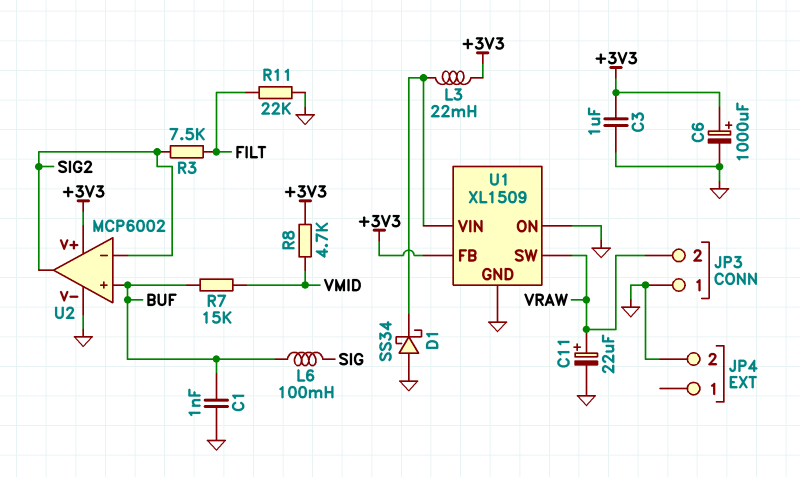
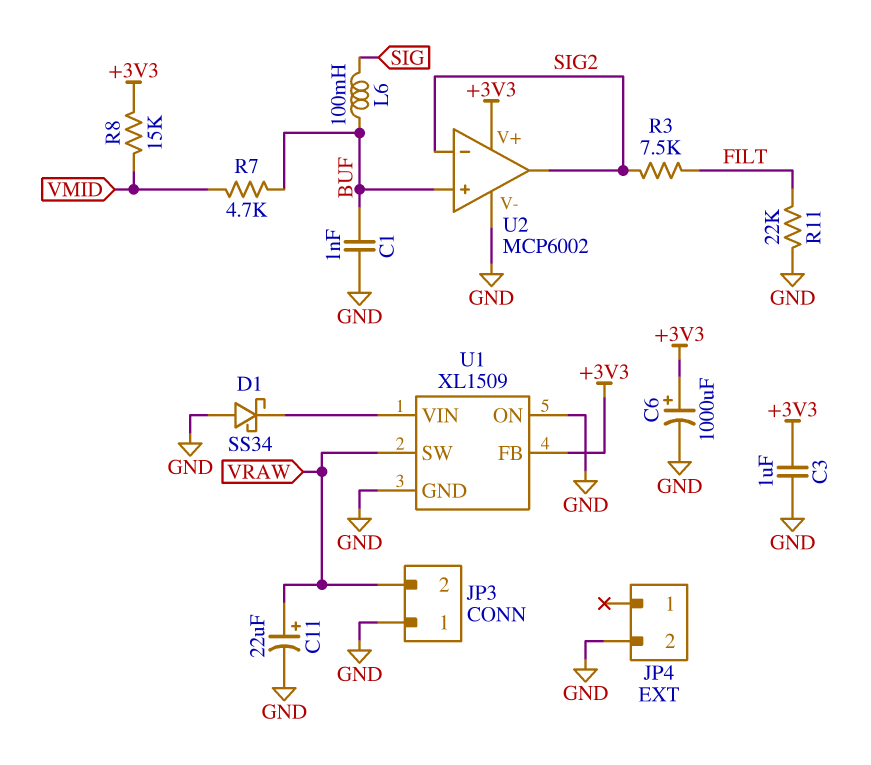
L3: 22mH (+3V3, U1/VIN) -> none
R7: 15k (BUF, VMID) -> 4.7k (BUF, VMID)
R8: 4.7k (+3V3, VMID) -> 15k (+3V3, VMID)

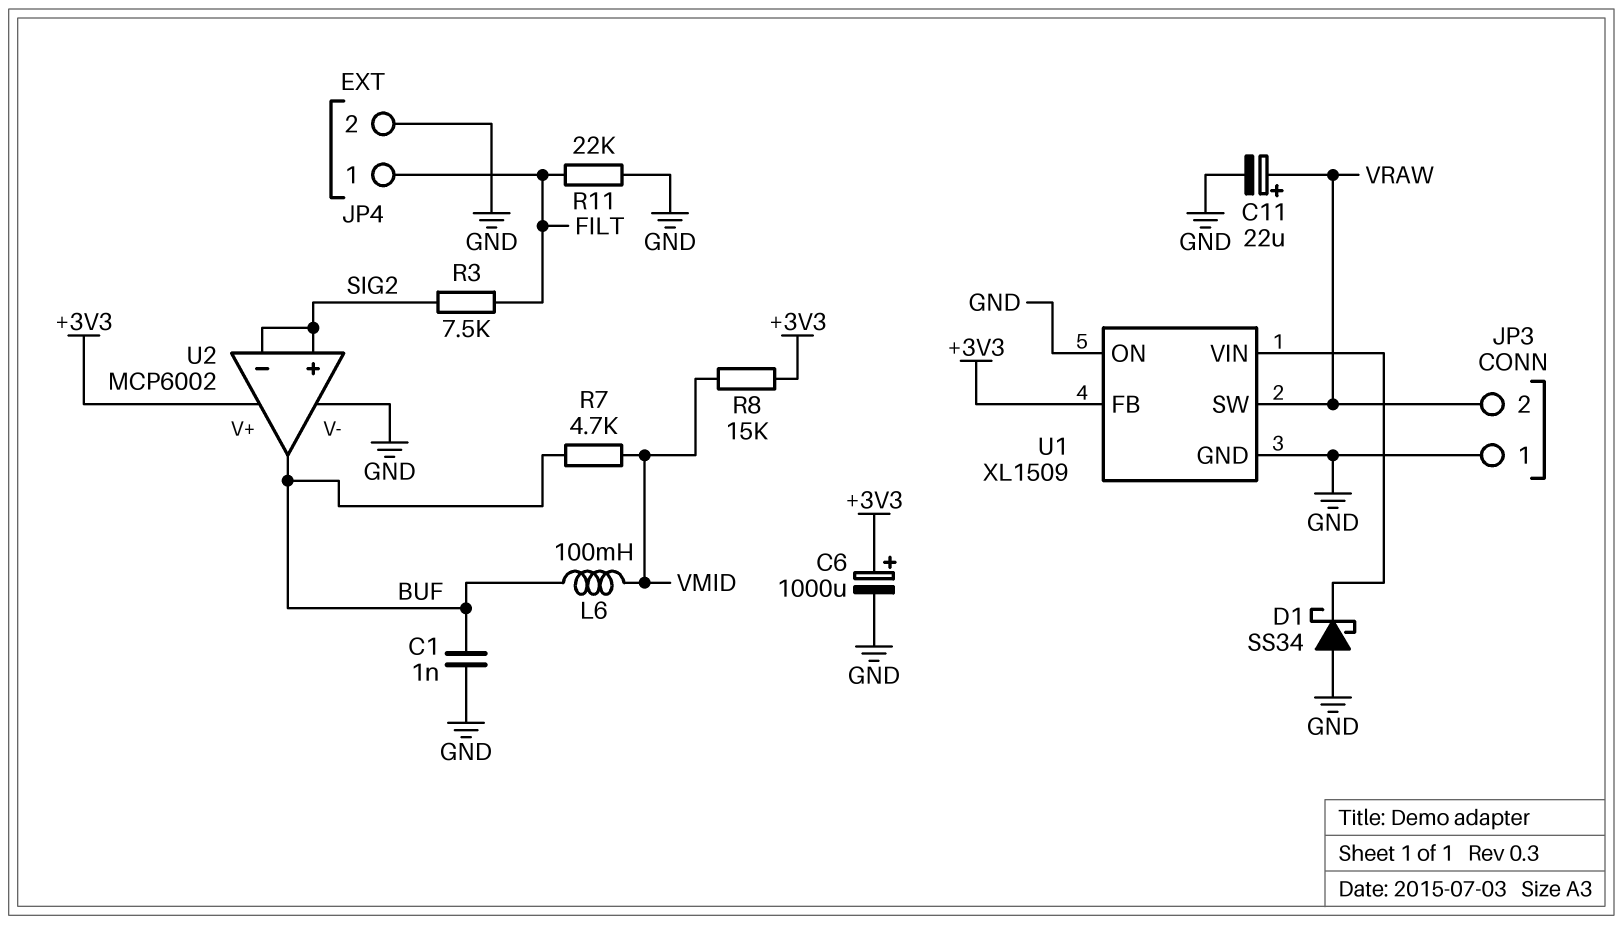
C3: 1uF (+3V3, GND) -> none
JP4 pin 1: none -> FILT
L6: 100mH (BUF, SIG) -> 100mH (BUF, VMID)
U2 pin in+: BUF -> SIG2
U2 pin out: SIG2 -> BUF

